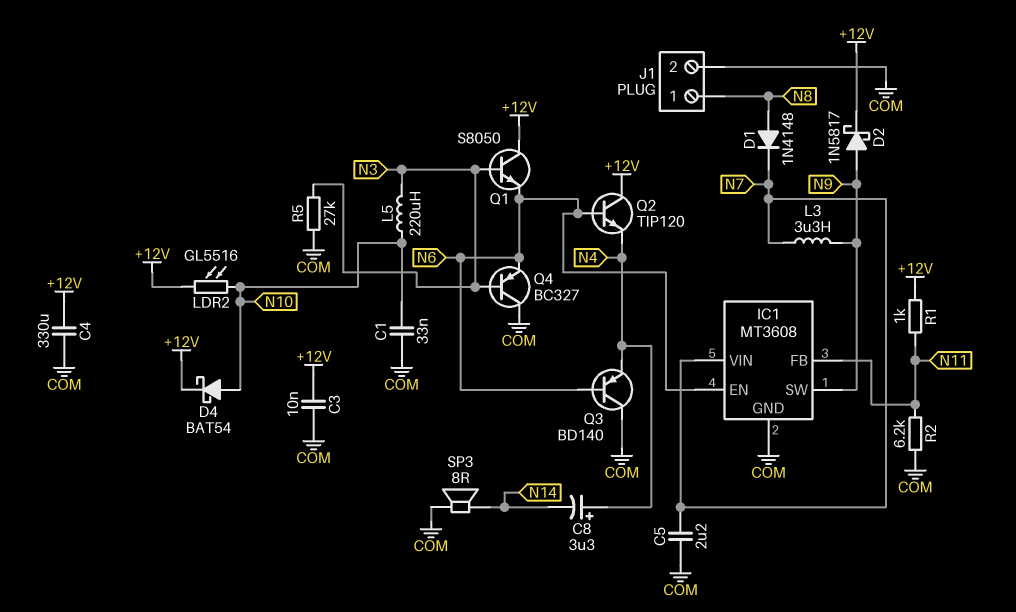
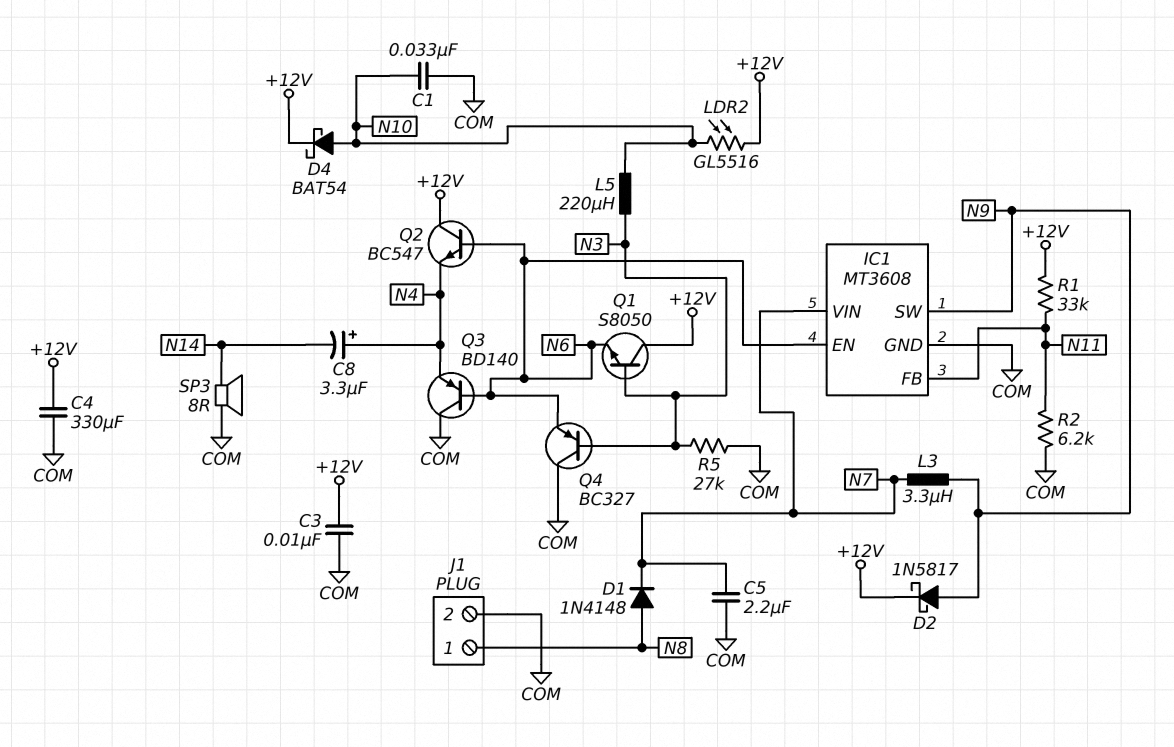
Q2: NPN TIP120 (B N6, C +12V, E N4) -> NPN BC547 (B N6, C +12V, E N4)
R1: 1k (+12V, N11) -> 33k (+12V, N11)

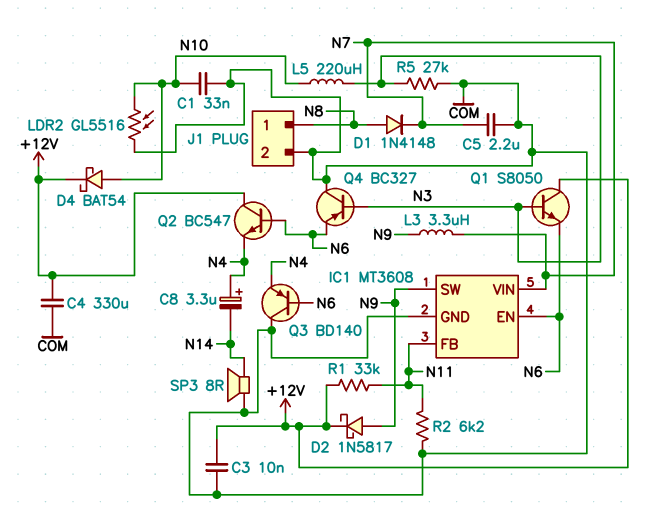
LDR2: GL5516 (+12V, N10) -> GL5516 (COM, N10)

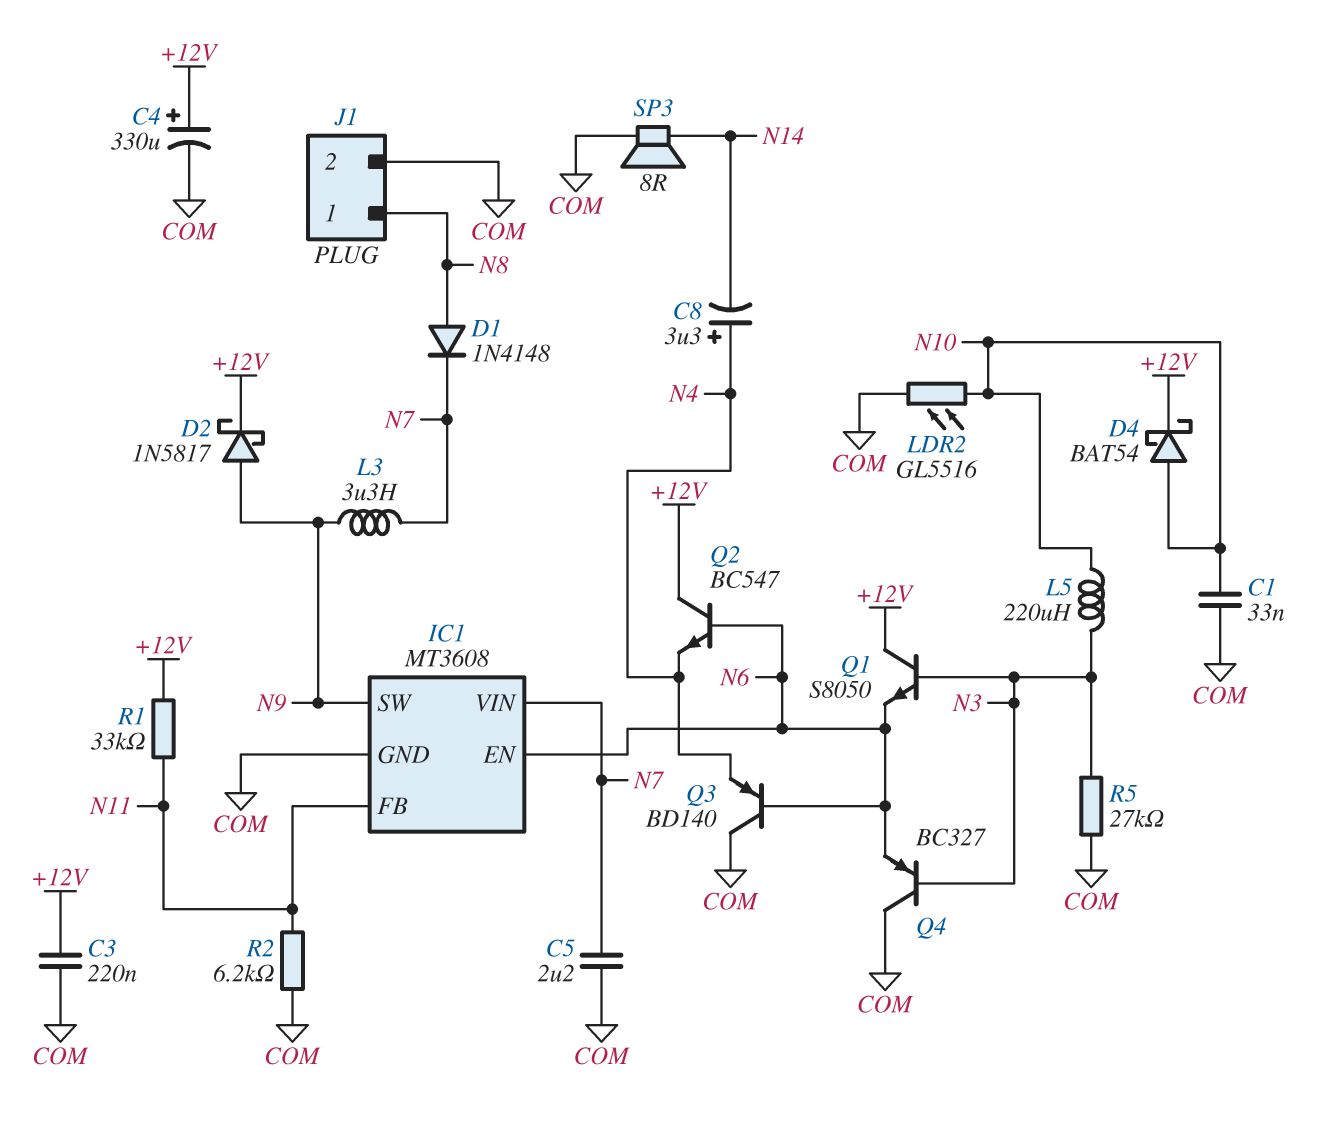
C3: 10nF (+12V, COM) -> 220nF (+12V, COM)
C4: 330uF (+12V, COM) -> 330uF (plus +12V, minus COM)

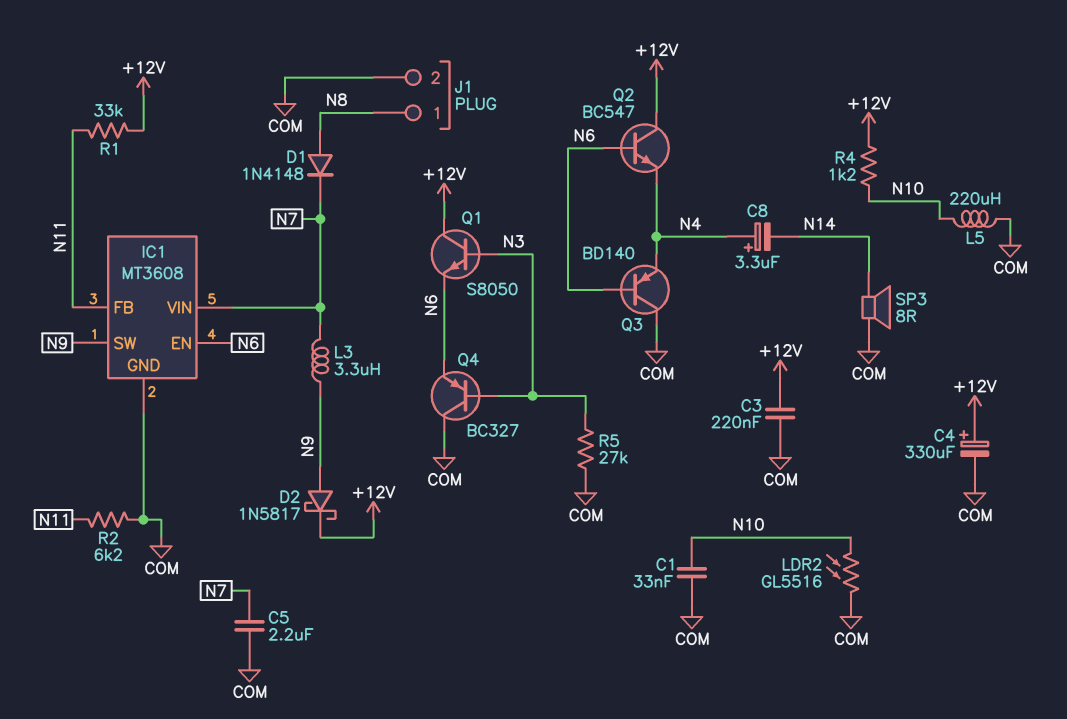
D4: schottky BAT54 (A N10, K +12V) -> none
L5: 220uH (N3, N10) -> 220uH (COM, N10)
R4: none -> 1.2k (+12V, N10)

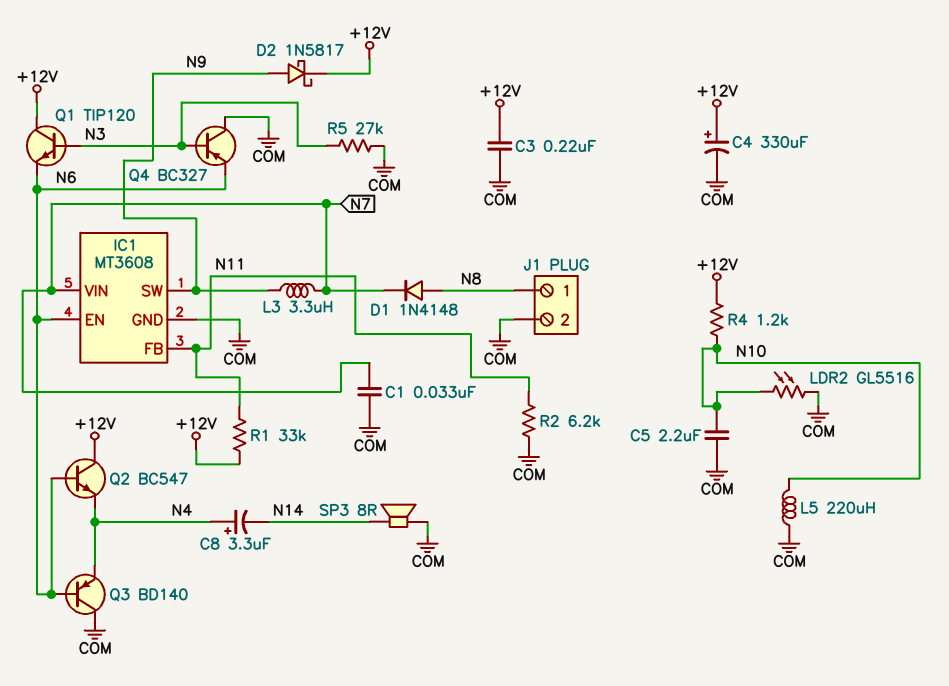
C1: 33nF (COM, N10) -> 33nF (COM, N7)
C5: 2.2uF (COM, N7) -> 2.2uF (COM, N10)
Q1: NPN S8050 (B N3, C +12V, E N6) -> NPN TIP120 (B N3, C +12V, E N6)

